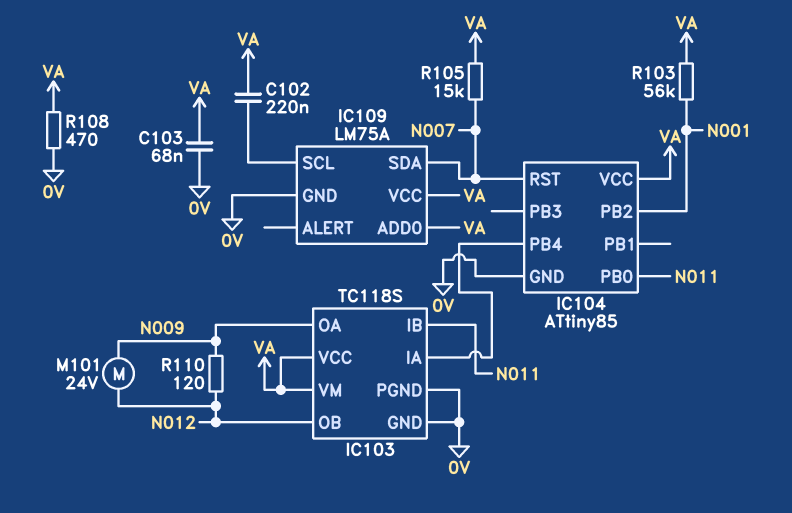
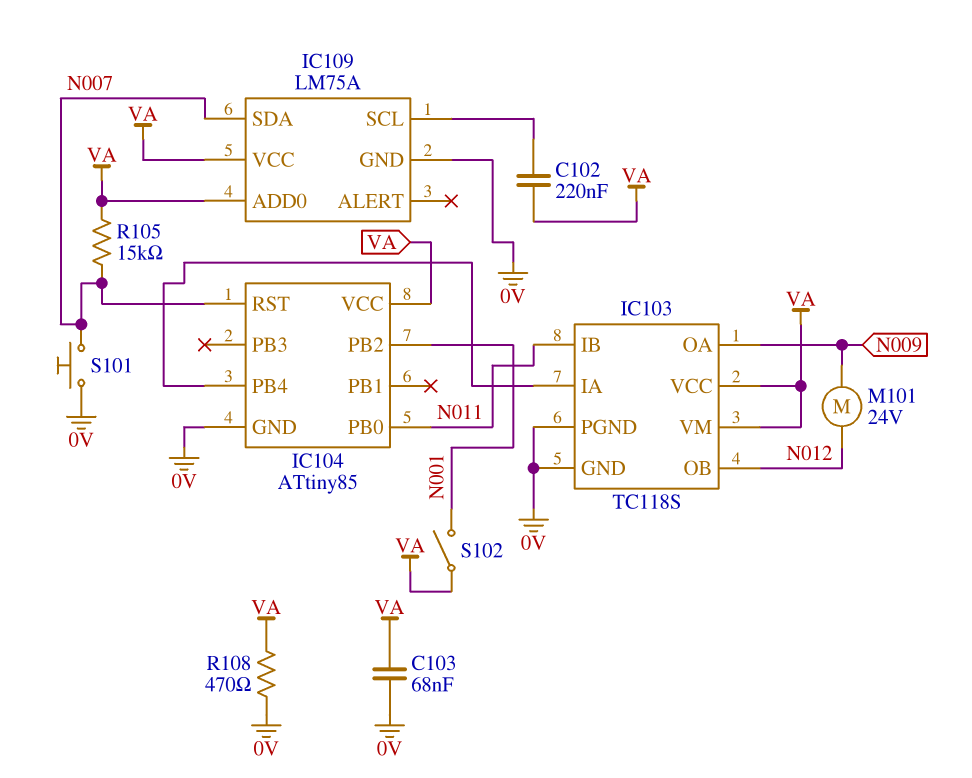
R103: 56k (N001, VA) -> none
R110: 120 (N009, N012) -> none
S101: none -> button (0V, N007)
S102: none -> switch (N001, VA)

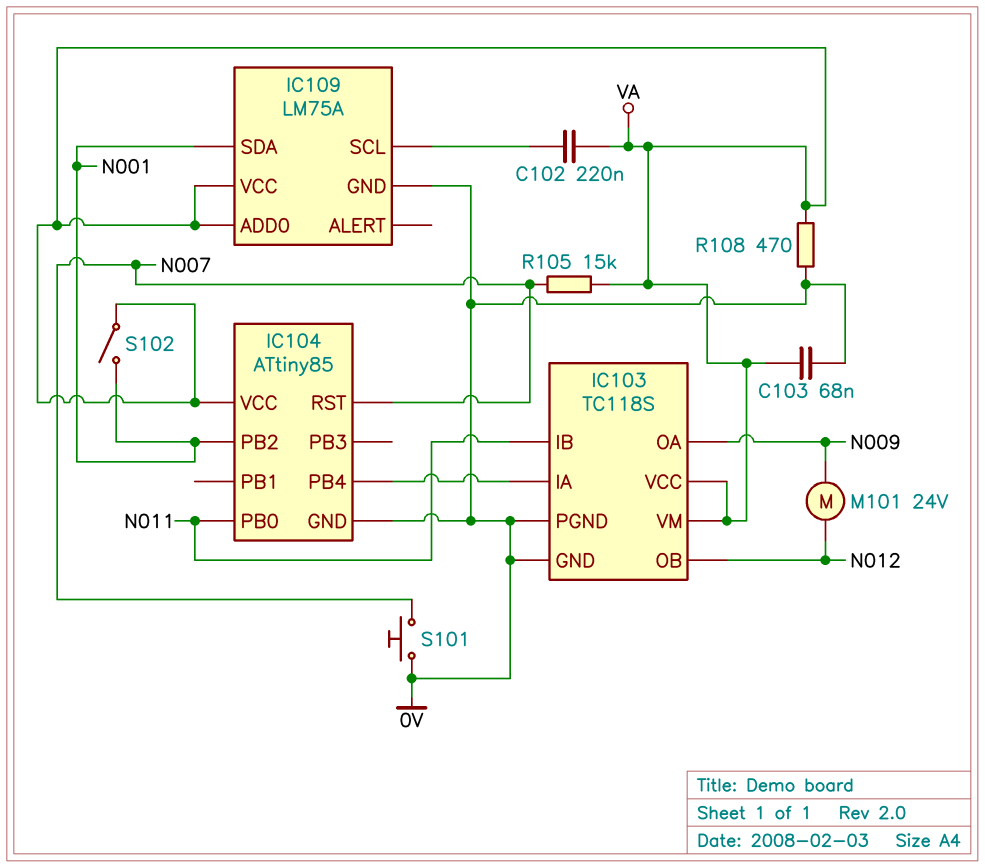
IC109 pin SDA: N007 -> N001

